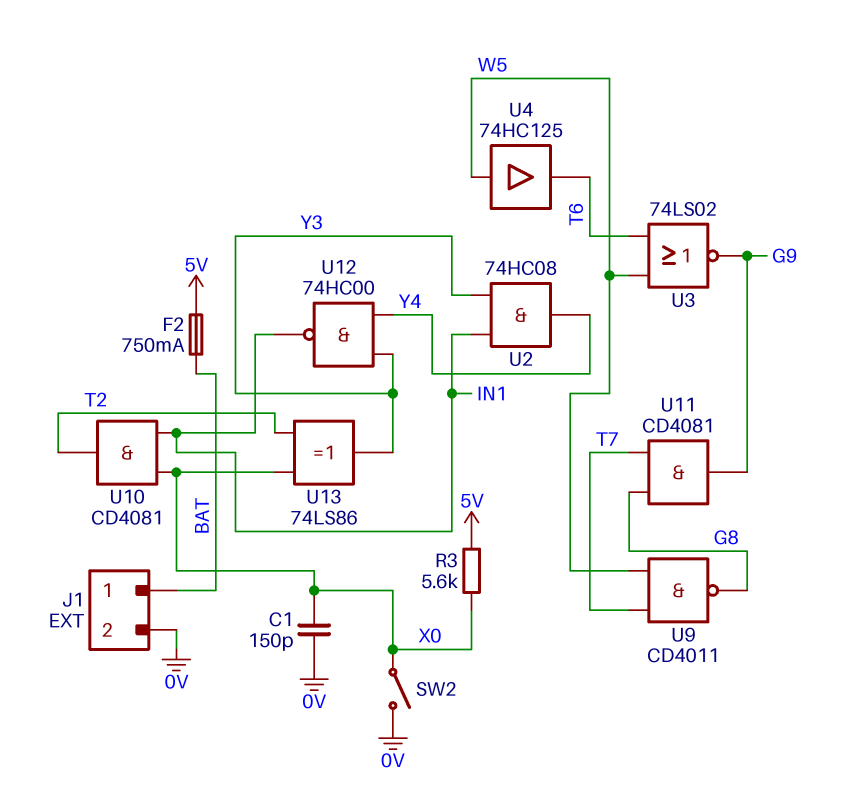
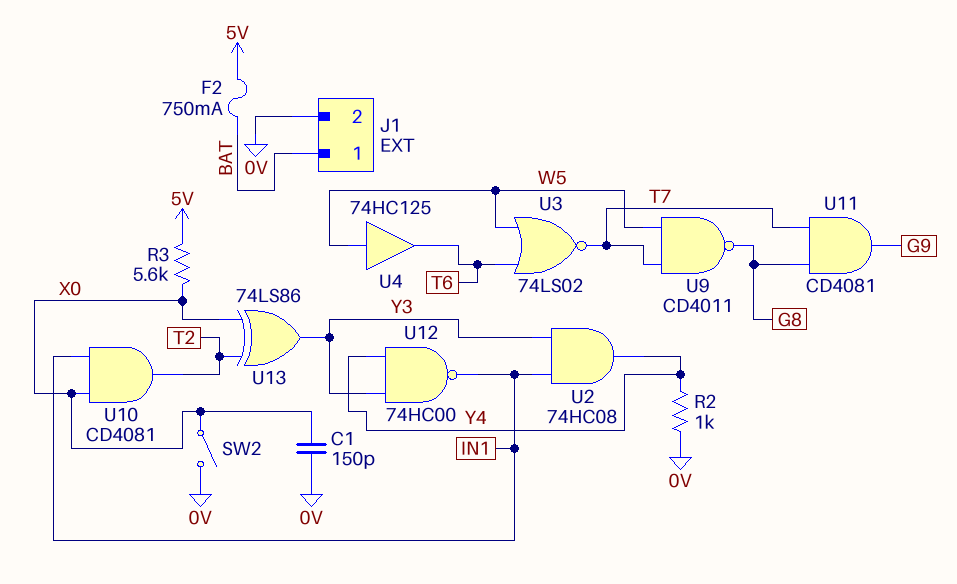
R2: none -> 1k (0V, Y4)
U3: NOR 74LS02 (in T6, in W5, out G9) -> NOR 74LS02 (in T6, in W5, out T7)

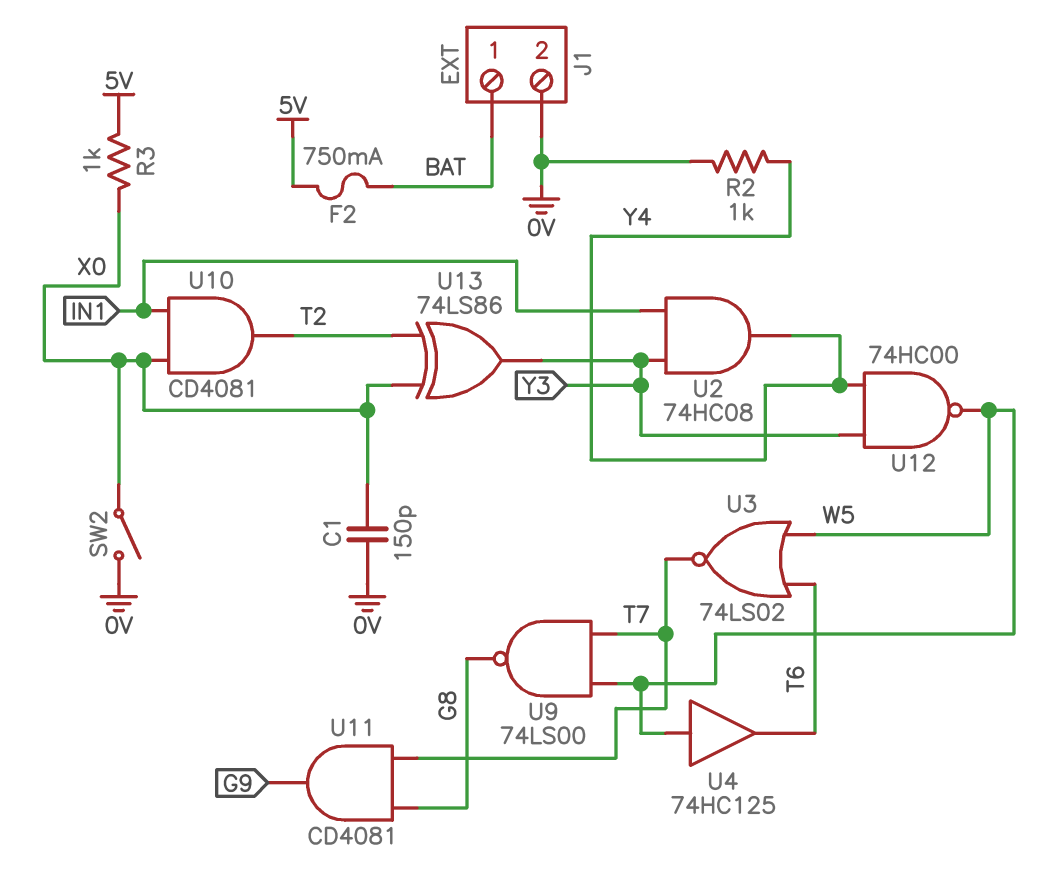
R3: 5.6k (5V, X0) -> 1k (5V, X0)
U9: NAND CD4011 (in T7, in W5, out G8) -> NAND 74LS00 (in T7, in W5, out G8)
U12: NAND 74HC00 (in Y3, in Y4, out IN1) -> NAND 74HC00 (in Y3, in Y4, out W5)

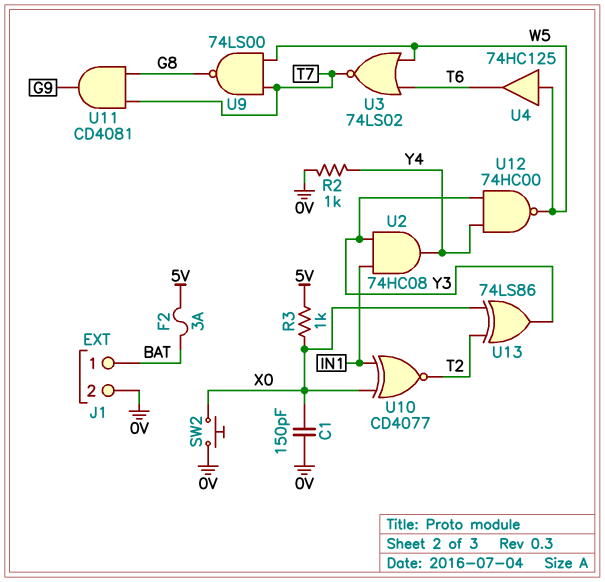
F2: 750mA (5V, BAT) -> 3A (5V, BAT)
SW2: switch (0V, X0) -> button (0V, X0)
U10: AND CD4081 (in IN1, in X0, out T2) -> XNOR CD4077 (in IN1, in X0, out T2)

